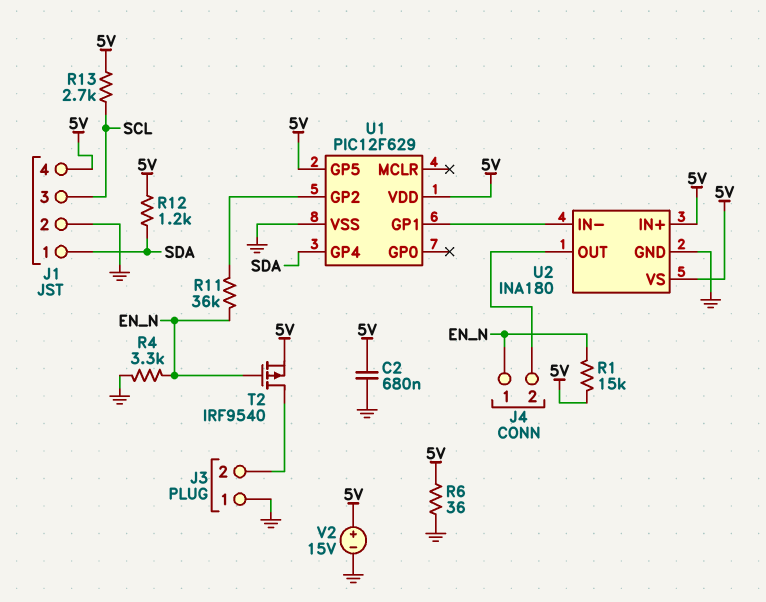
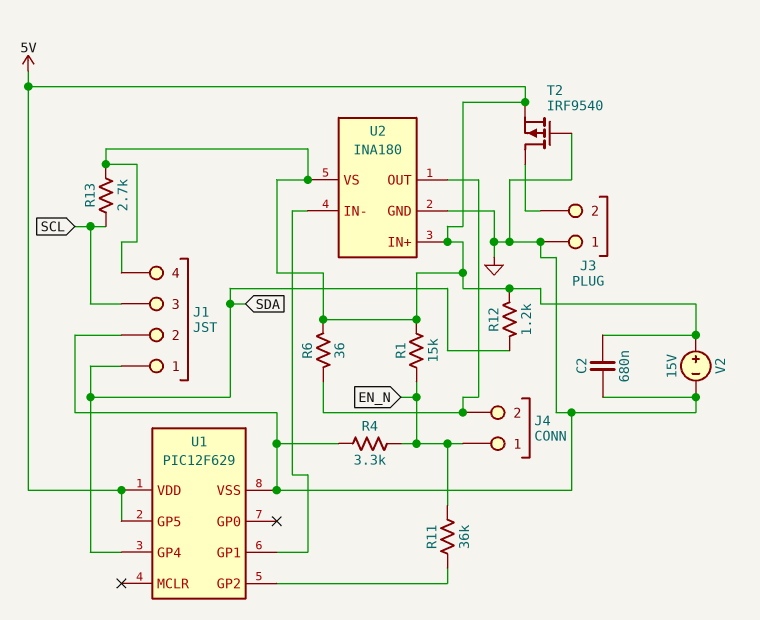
R6: 36 (5V, GND) -> 36 (5V, J4/2)
T2: PMOS IRF9540 (G EN_N, D J3/2, S 5V) -> PMOS IRF9540 (G GND, D J3/2, S 5V)

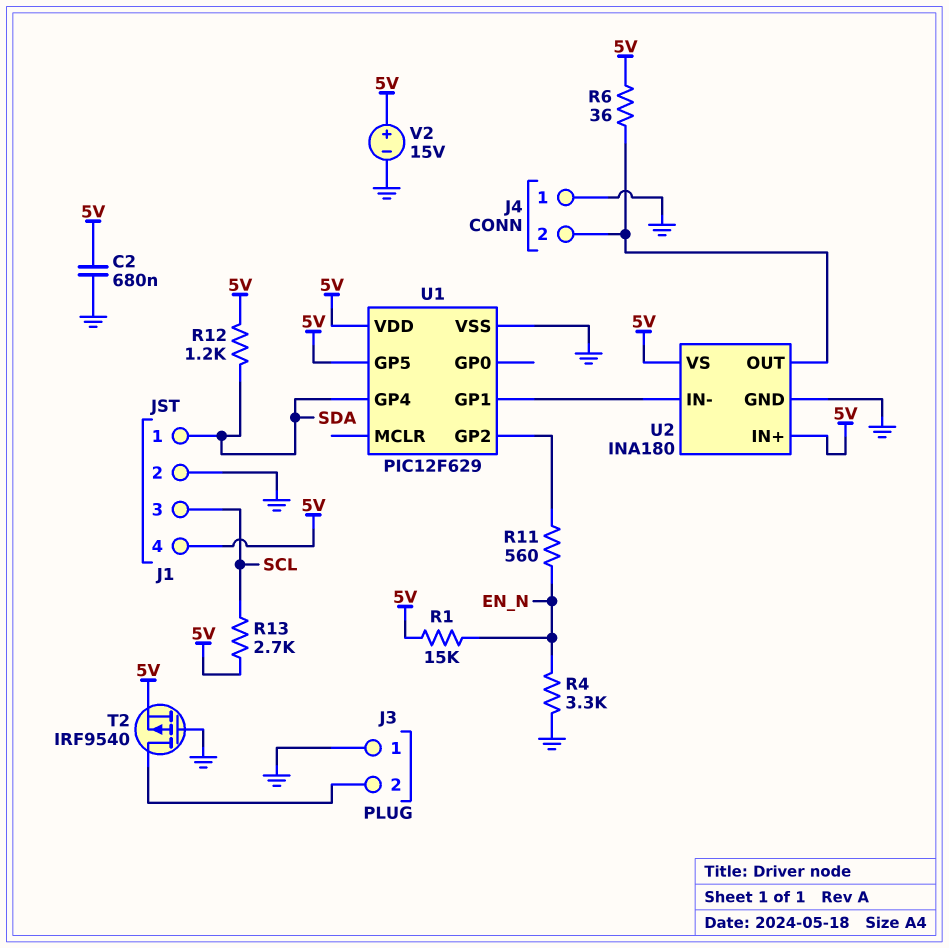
J4 pin 1: EN_N -> GND
R11: 36k (EN_N, U1/GP2) -> 560 (EN_N, U1/GP2)

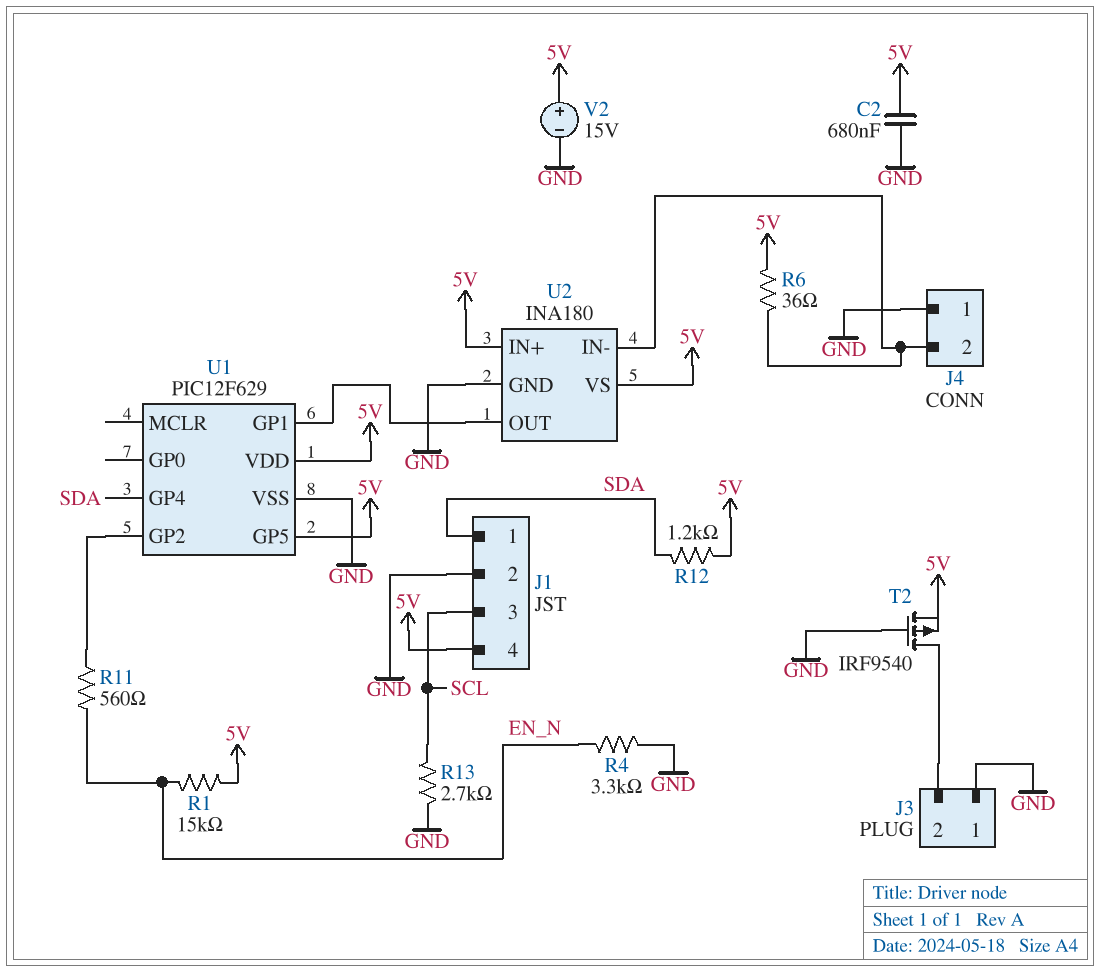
R13: 2.7k (5V, SCL) -> 2.7k (GND, SCL)
U2 pin IN-: U1/GP1 -> J4/2
U2 pin OUT: J4/2 -> U1/GP1

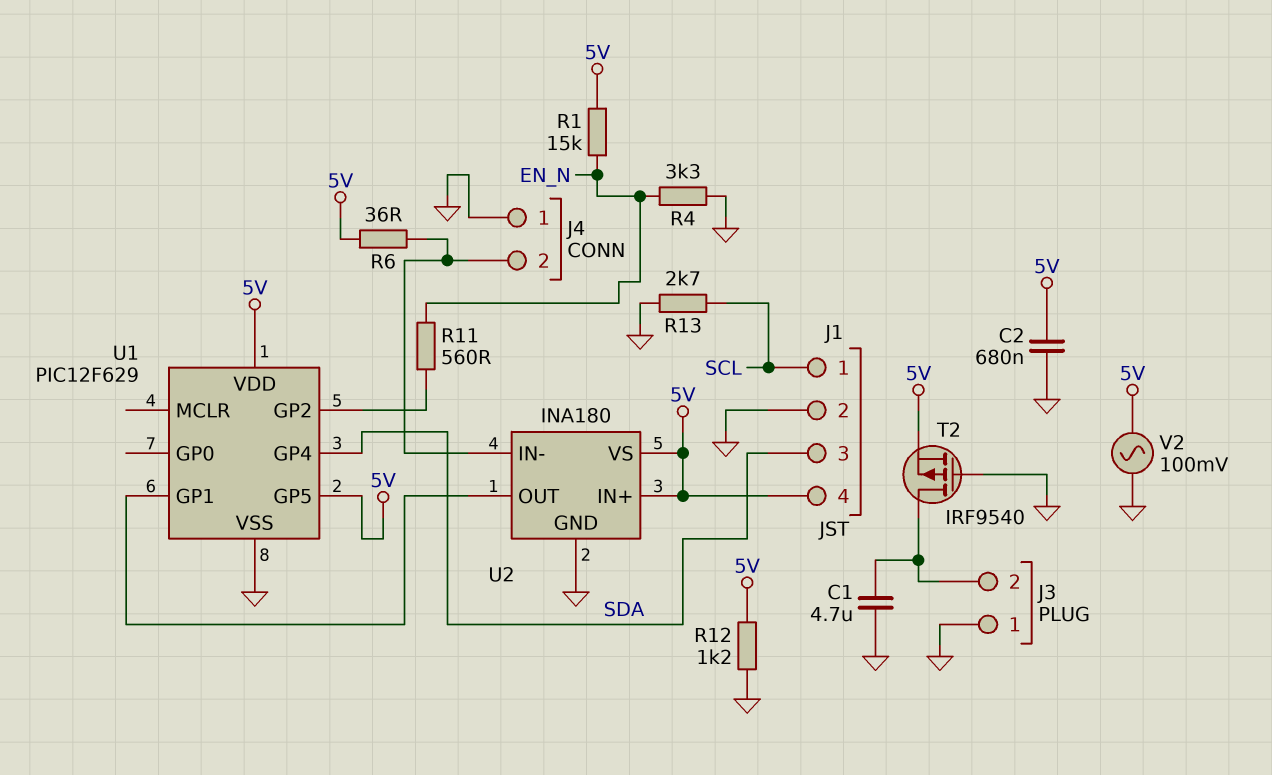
C1: none -> 4.7uF (GND, J3/2)
J1 pin 1: SDA -> SCL
J1 pin 3: SCL -> SDA
R12: 1.2k (5V, SDA) -> 1.2k (5V, GND)
V2: 15V (plus 5V, minus GND) -> AC 100mV (5V, GND)

